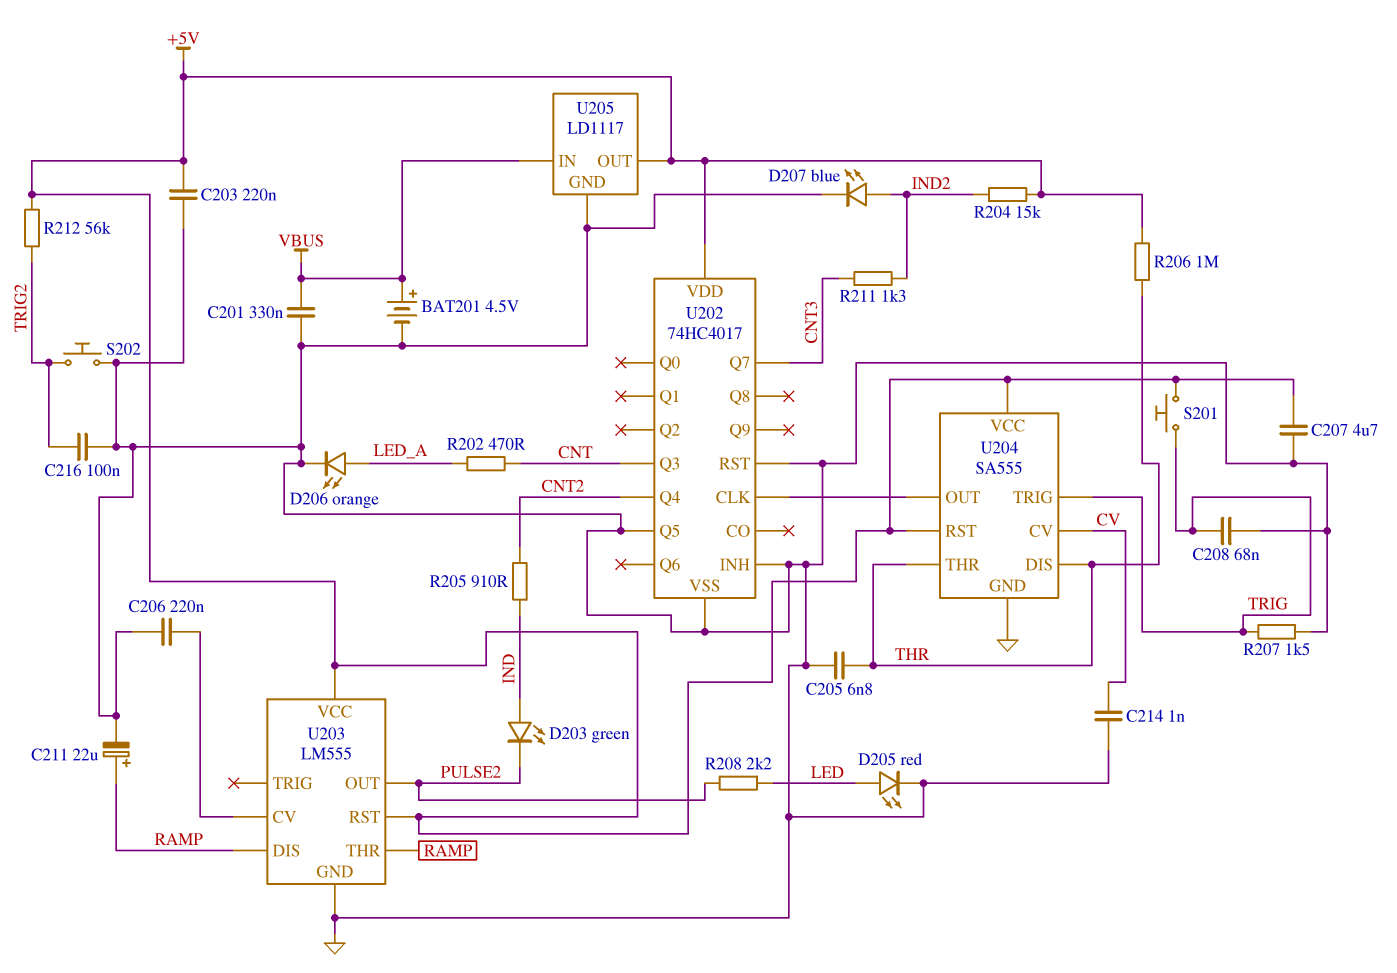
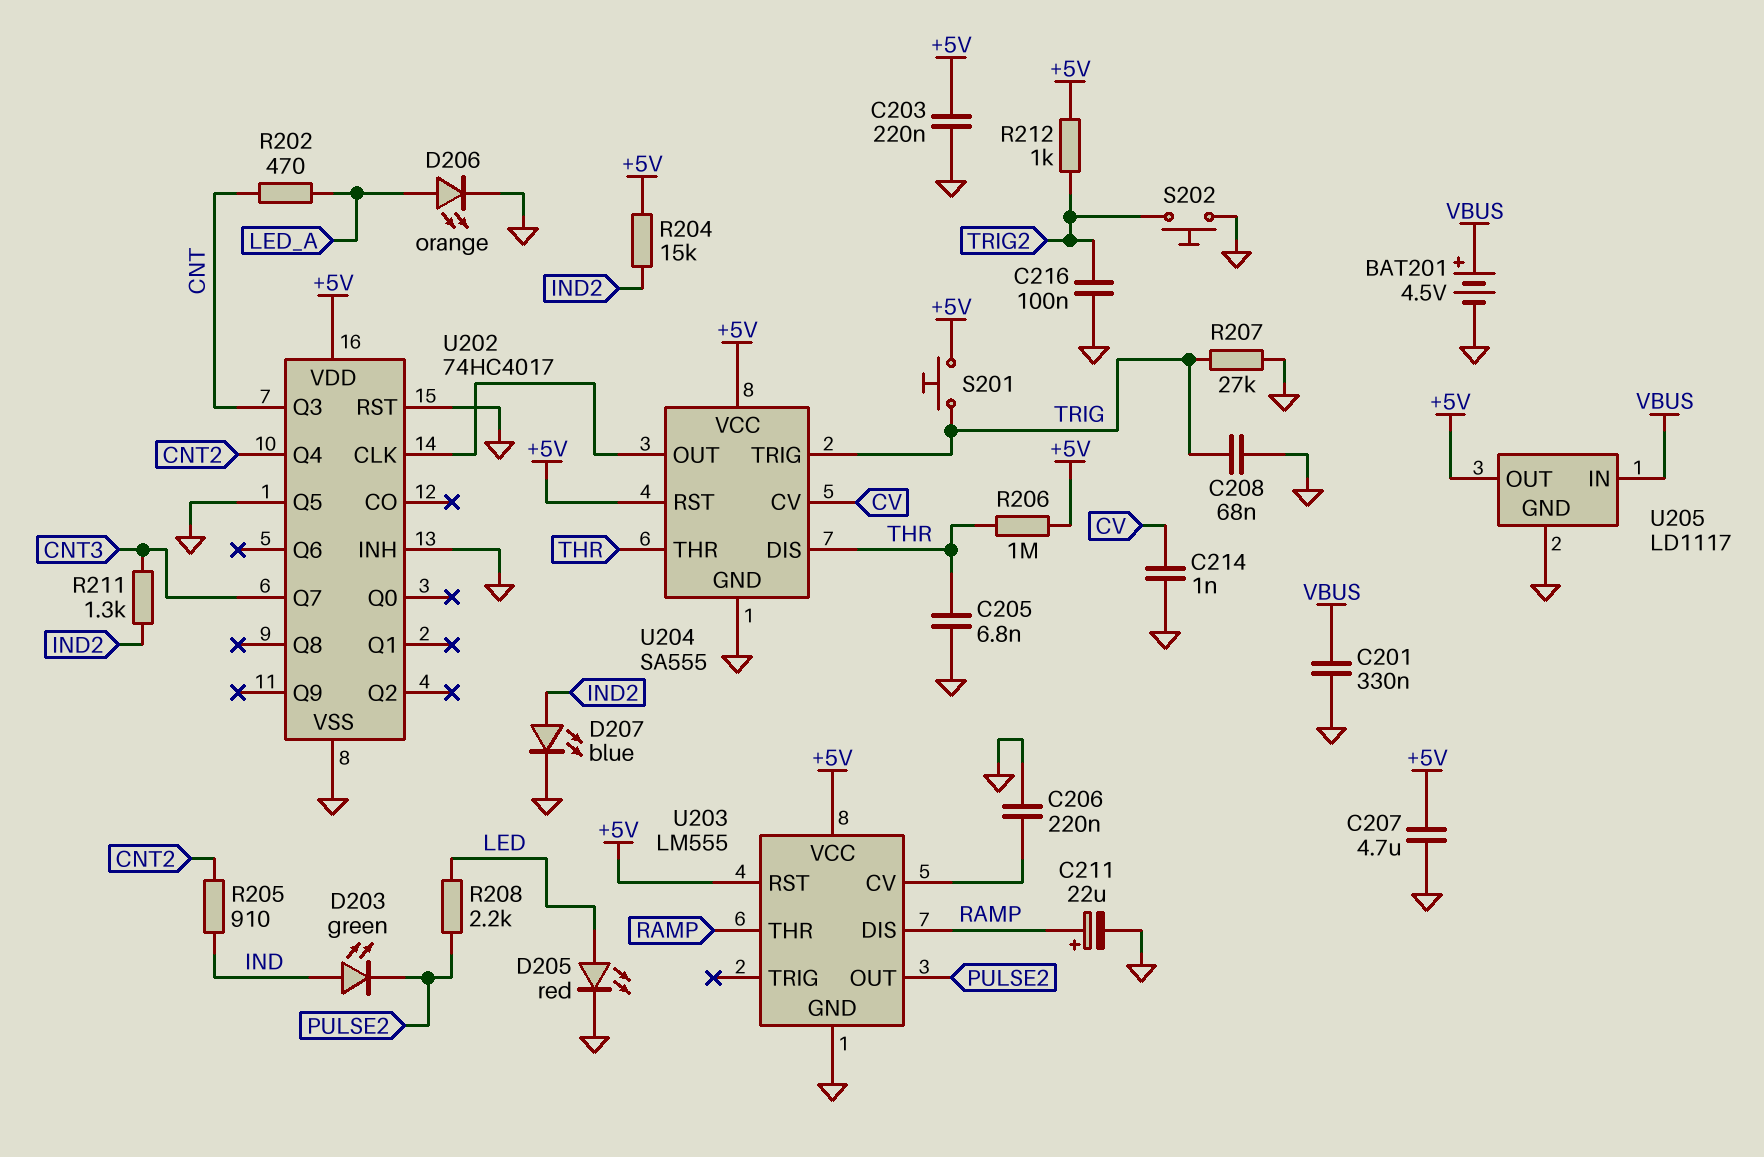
R207: 1.5k (GND, TRIG) -> 27k (GND, TRIG)
R212: 56k (+5V, TRIG2) -> 1k (+5V, TRIG2)

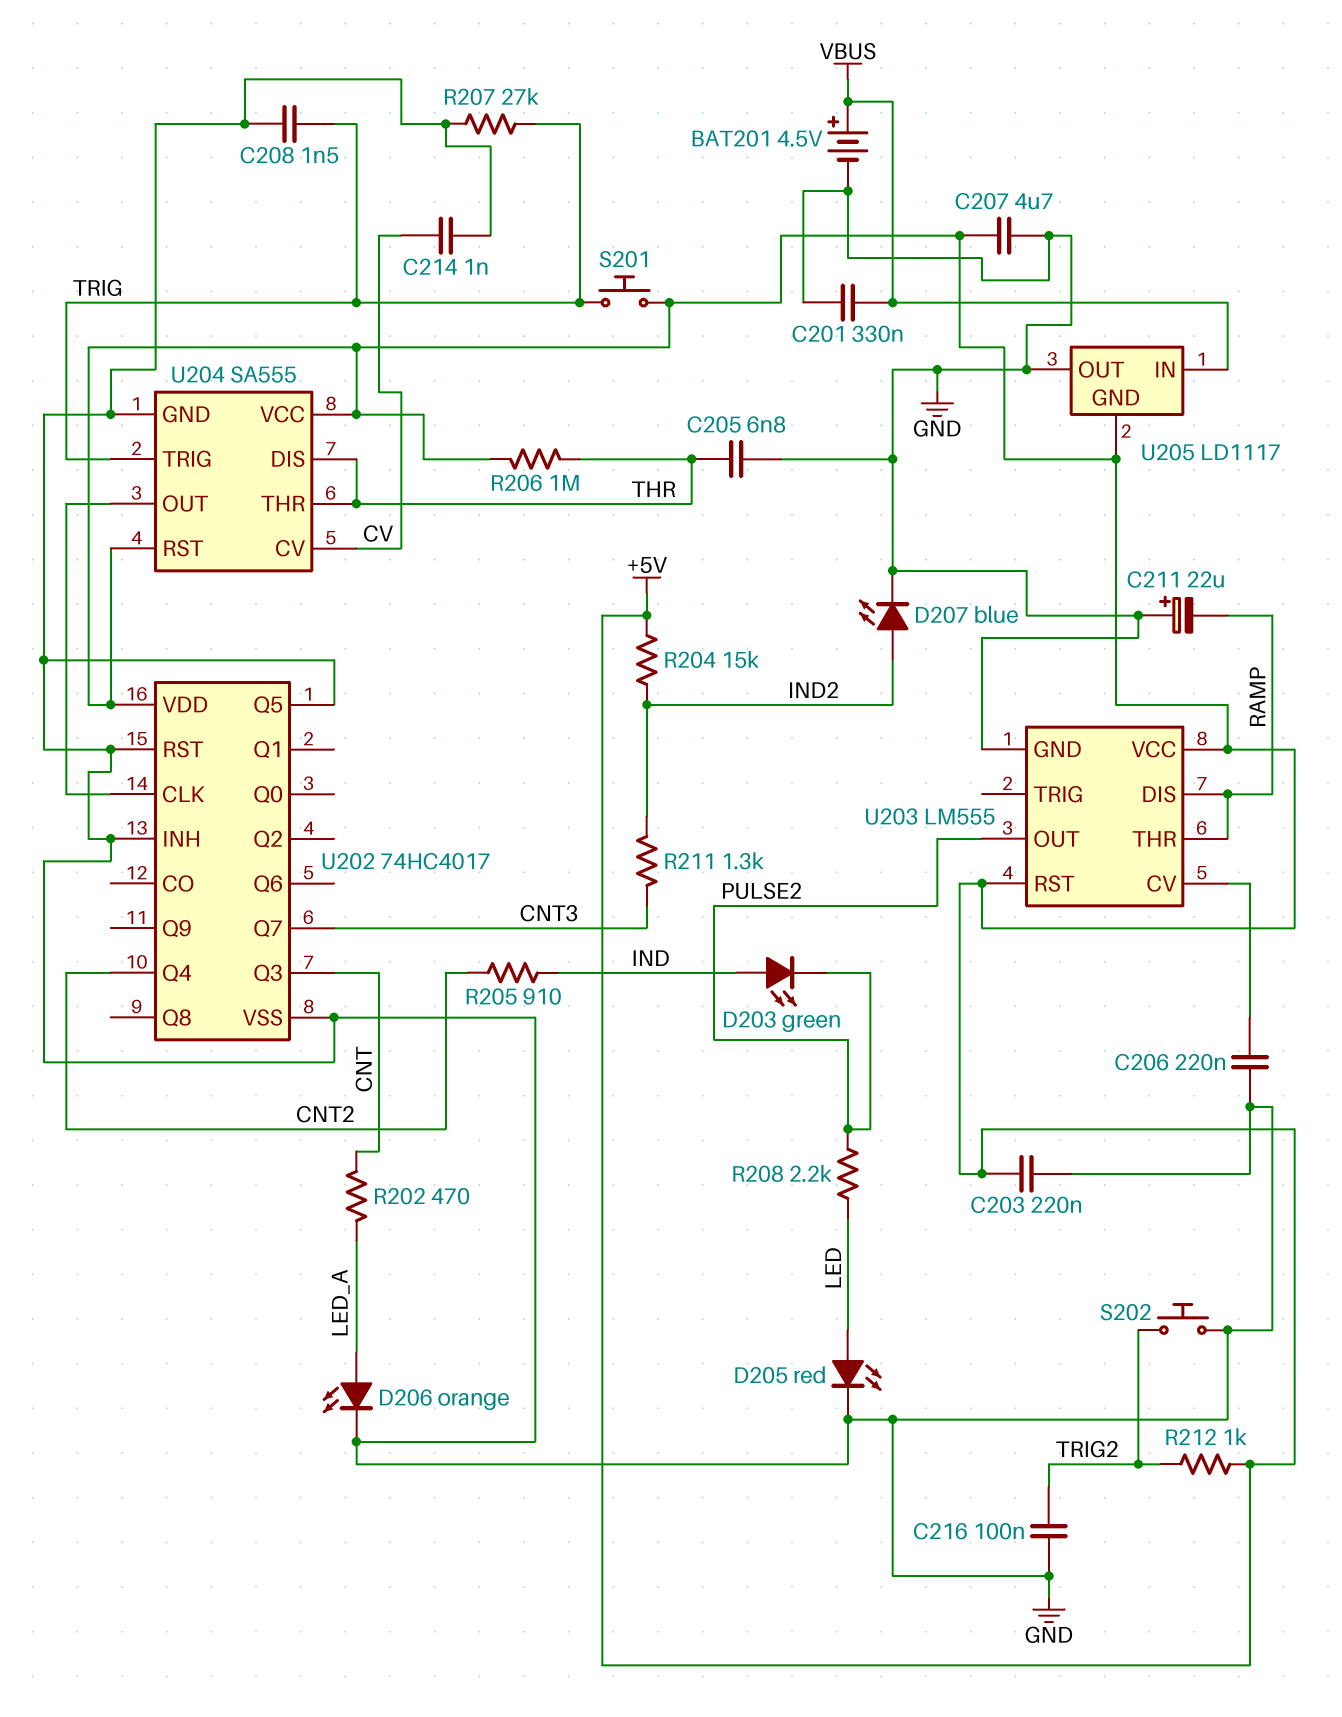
C208: 68nF (GND, TRIG) -> 1.5nF (GND, TRIG)
C211: 22uF (plus RAMP, minus GND) -> 22uF (plus GND, minus RAMP)
U205 pin GND: GND -> +5V
U205 pin OUT: +5V -> GND

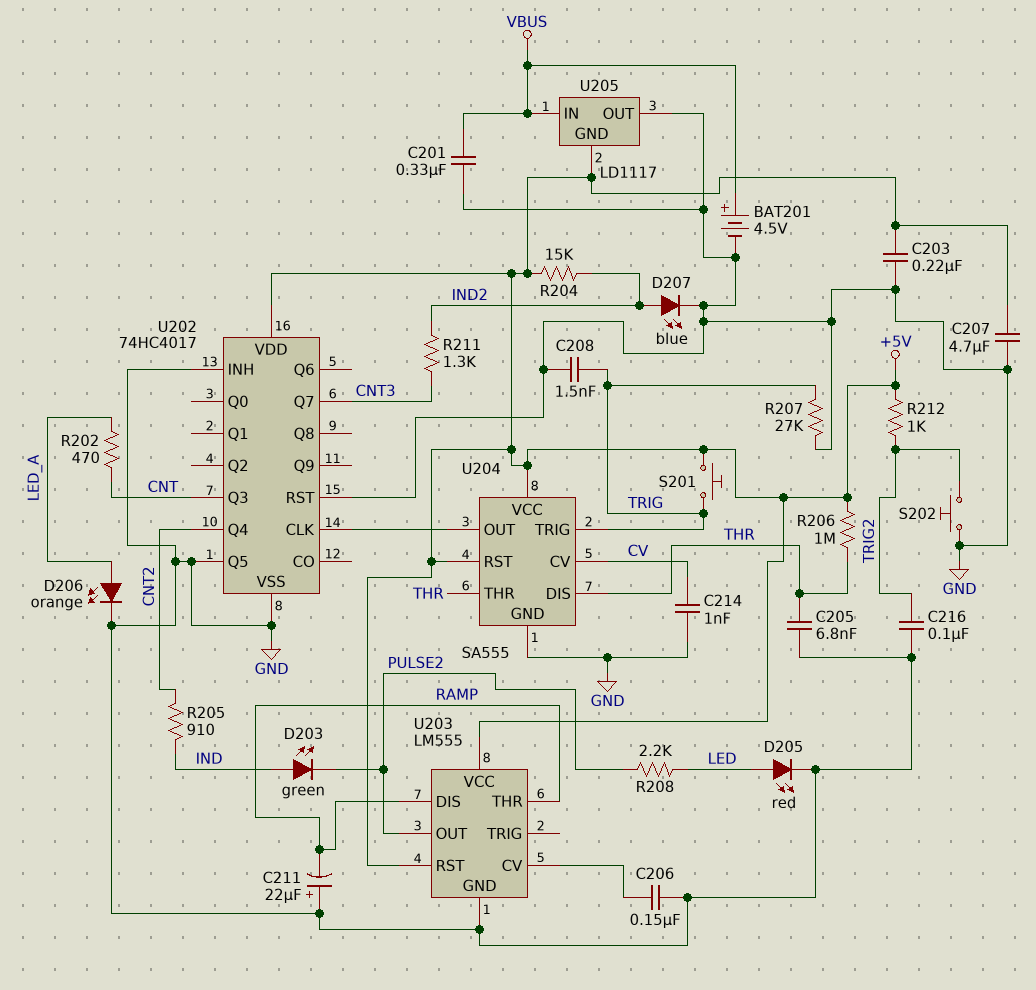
C206: 220nF (GND, U203/CV) -> 150nF (GND, U203/CV)

